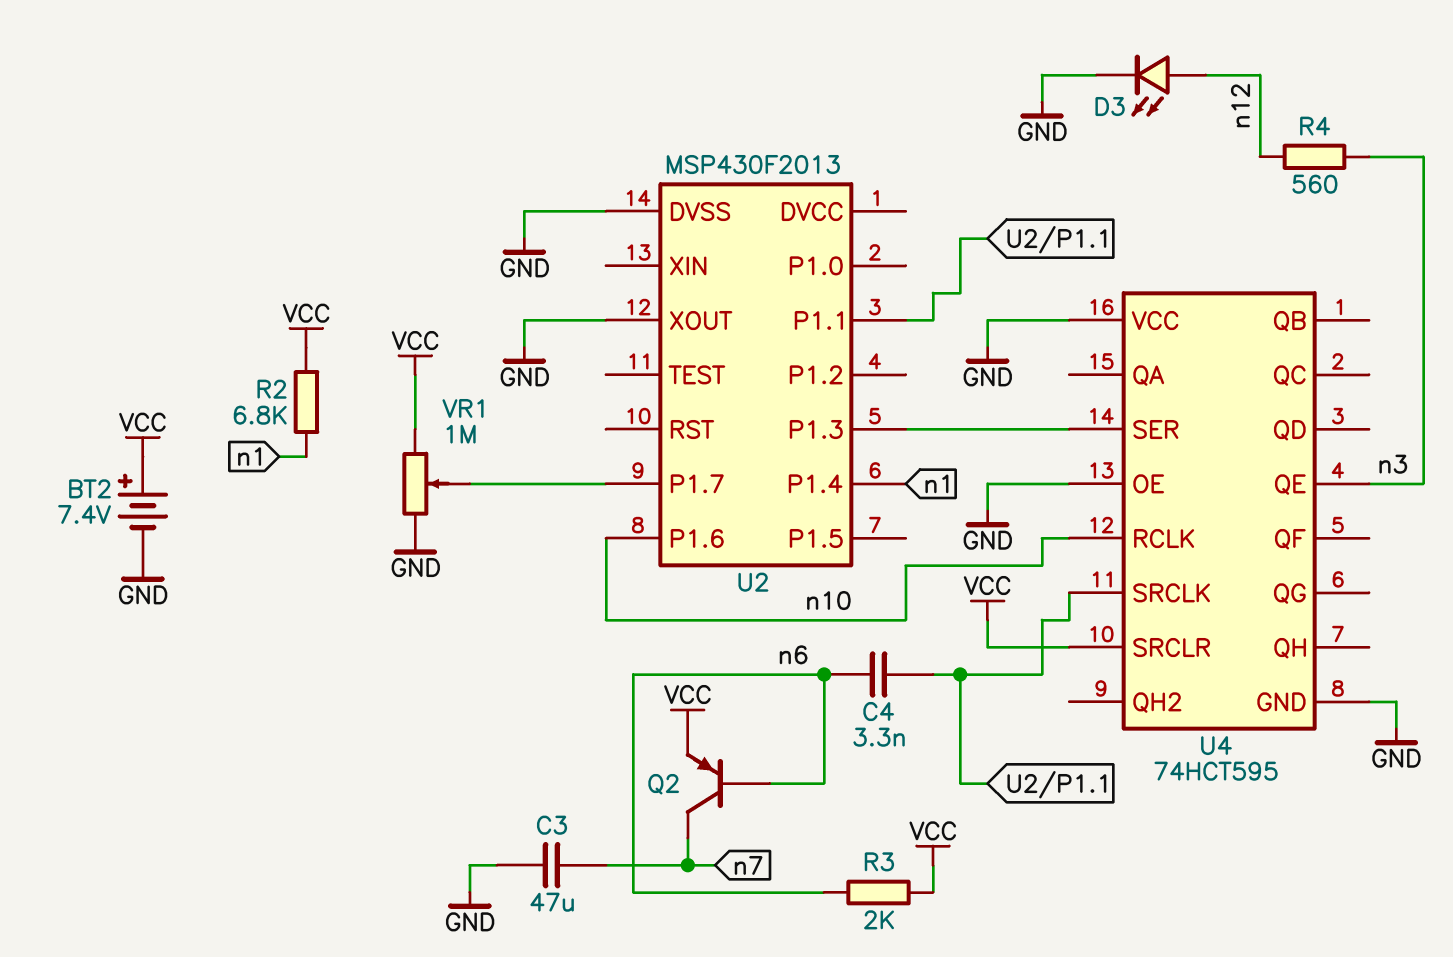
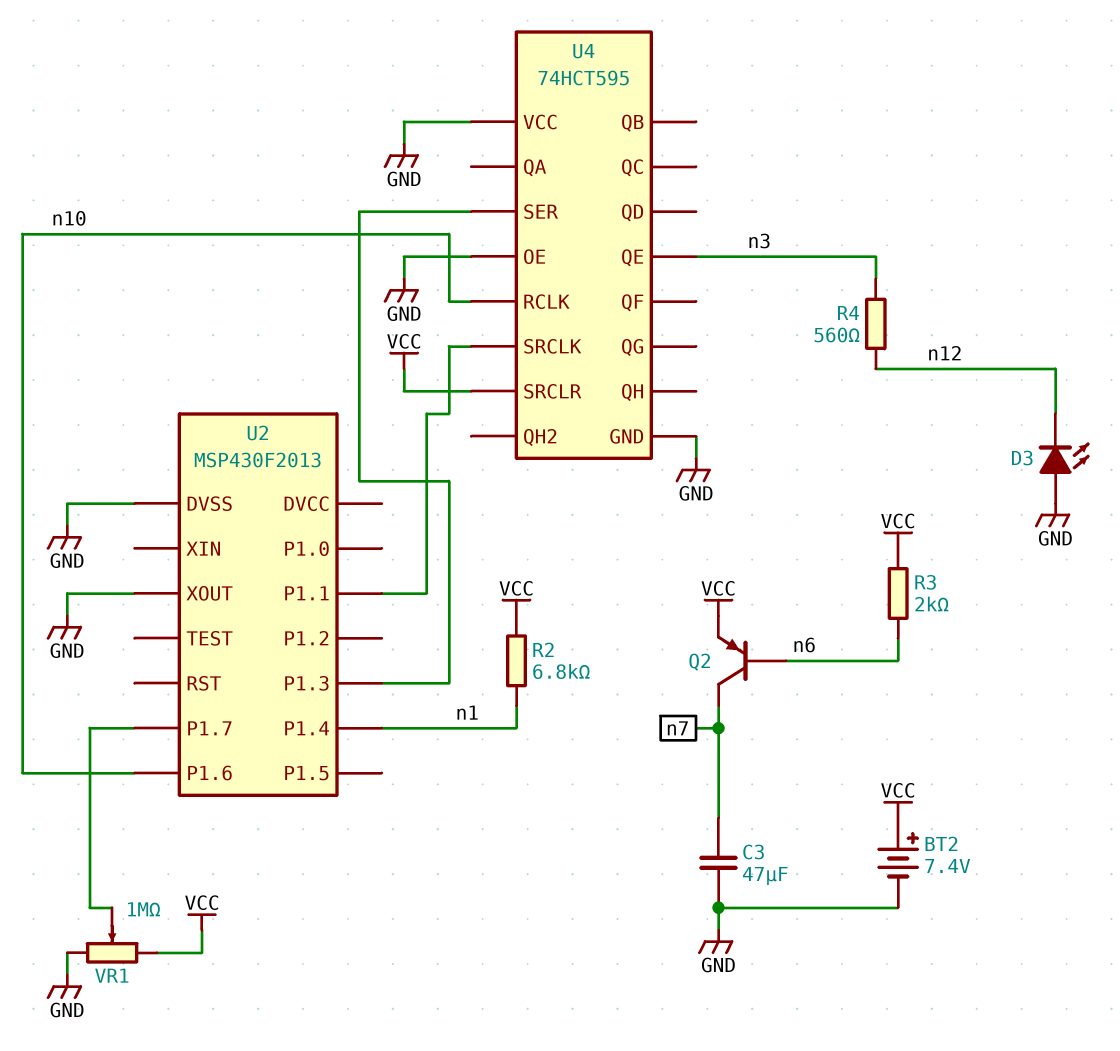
C4: 3.3nF (U2/P1.1, n6) -> none
D3: LED (A n12, K GND) -> LED (A GND, K n12)

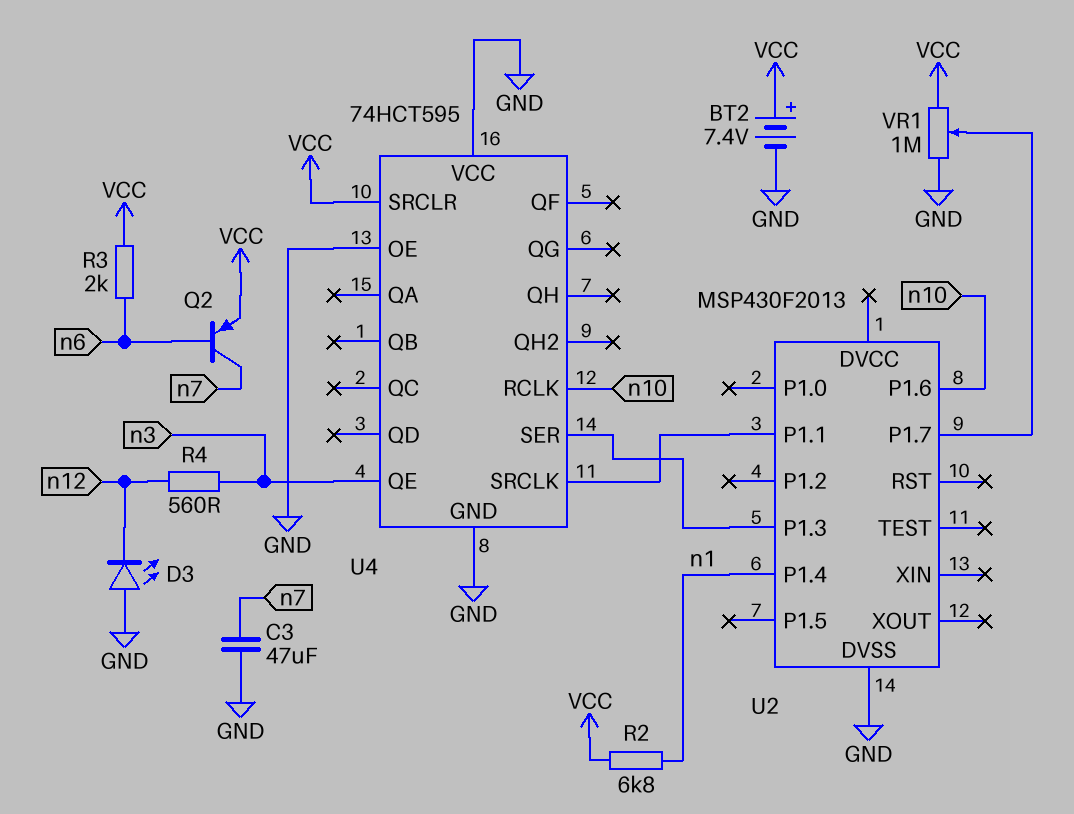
U2 pin XOUT: GND -> none

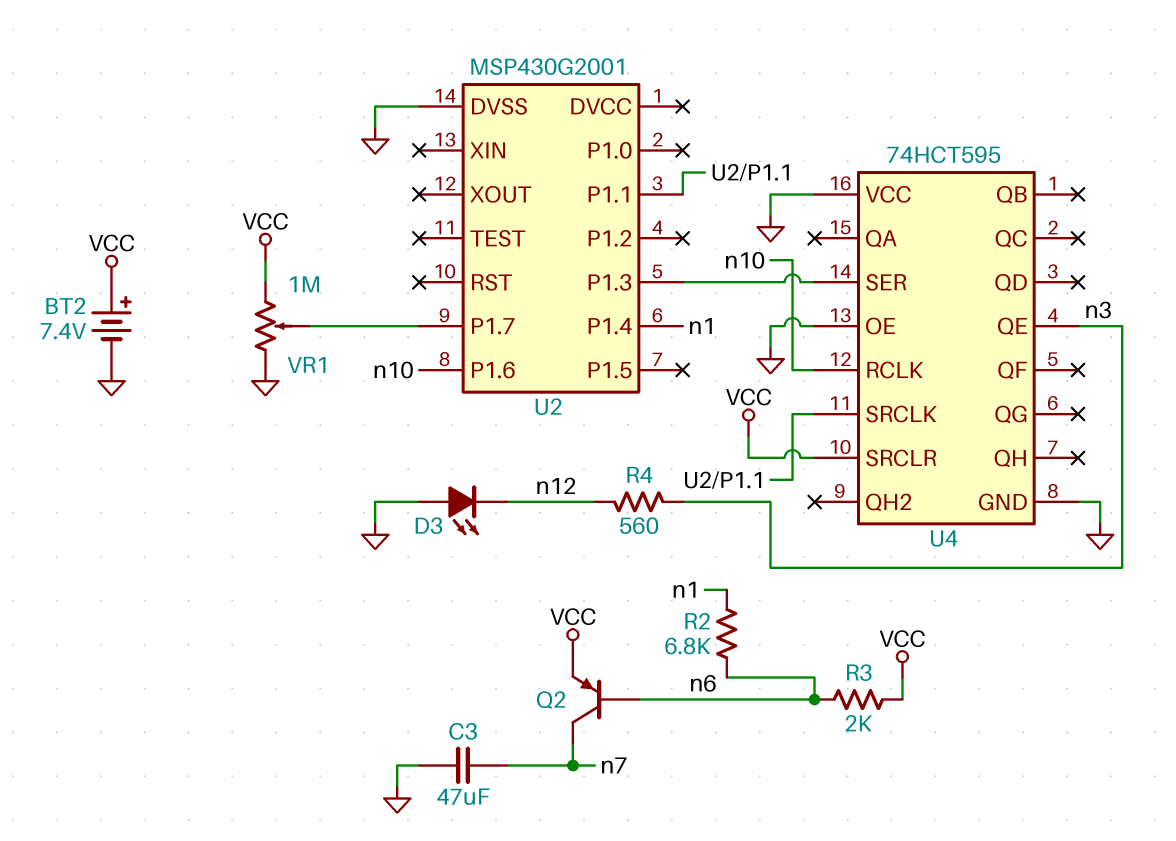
R2: 6.8k (VCC, n1) -> 6.8k (n1, n6)
U2: MSP430F2013 -> MSP430G2001

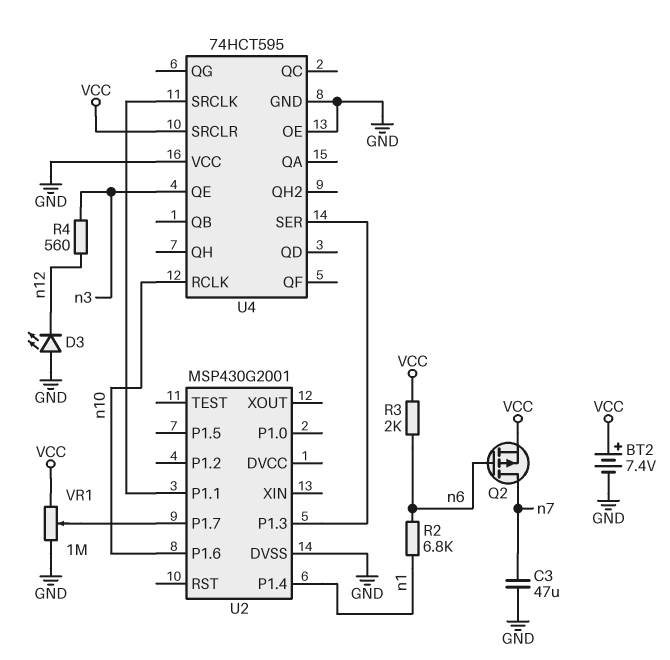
Q2: PNP (B n6, C n7, E VCC) -> PMOS (G n6, D n7, S VCC)

